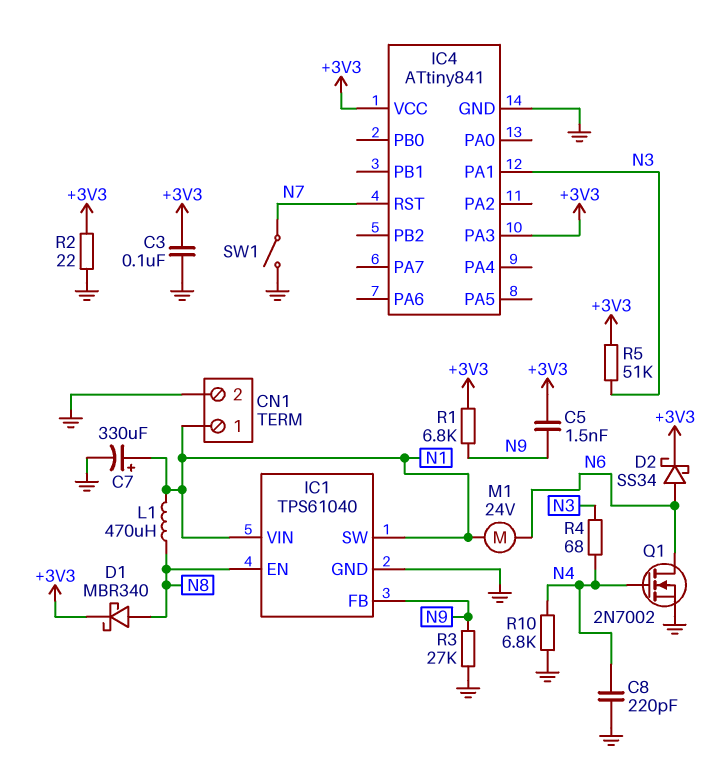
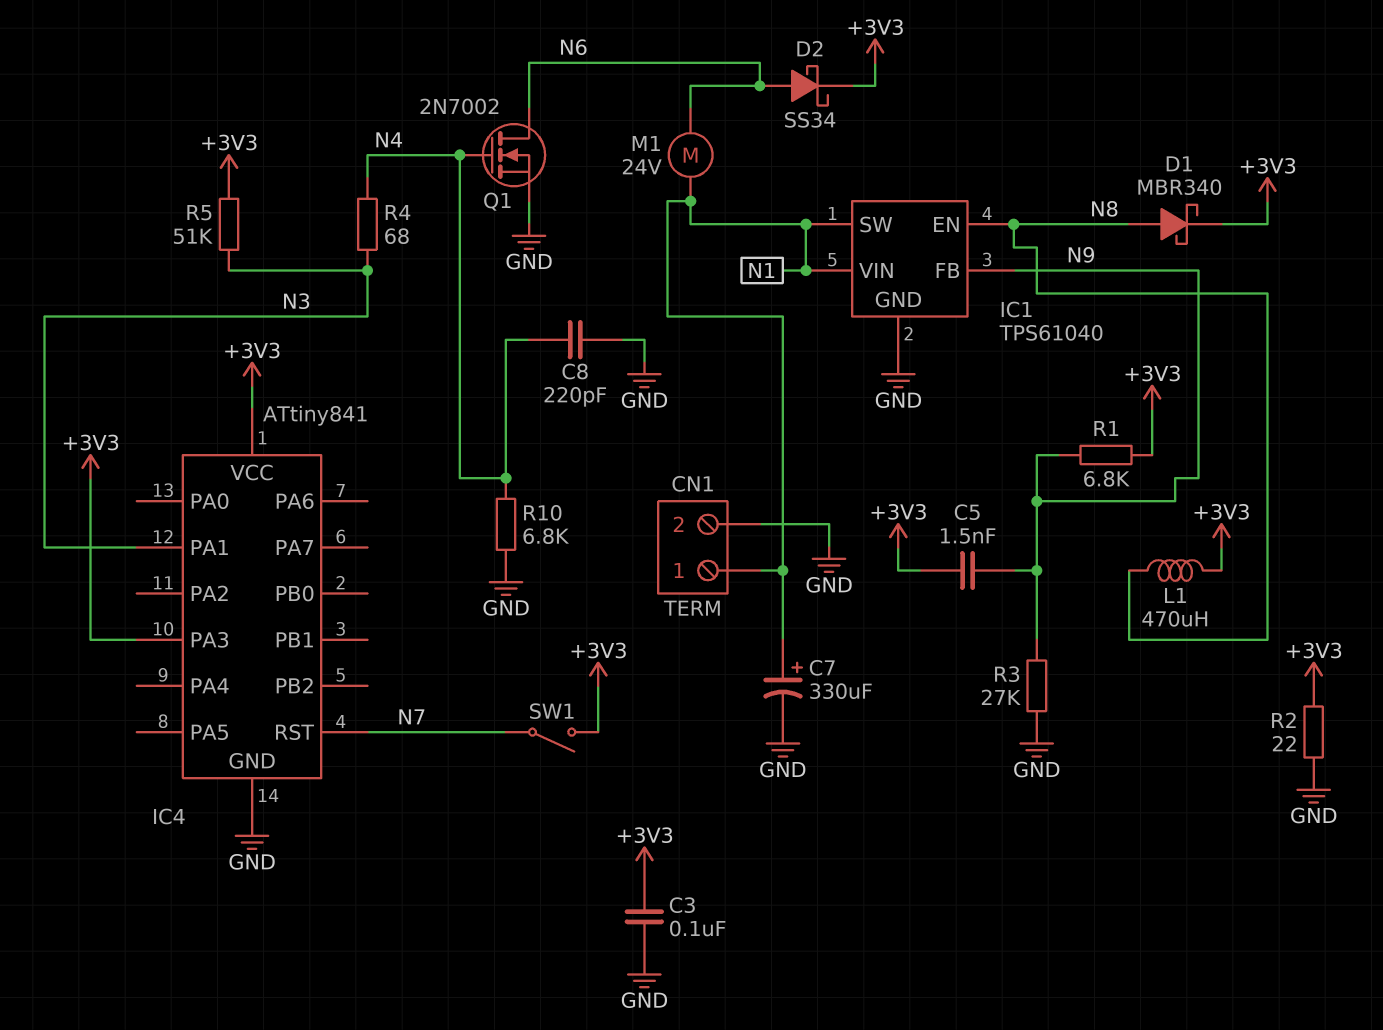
L1: 470uH (N1, N8) -> 470uH (+3V3, N8)
SW1: switch (GND, N7) -> switch (+3V3, N7)

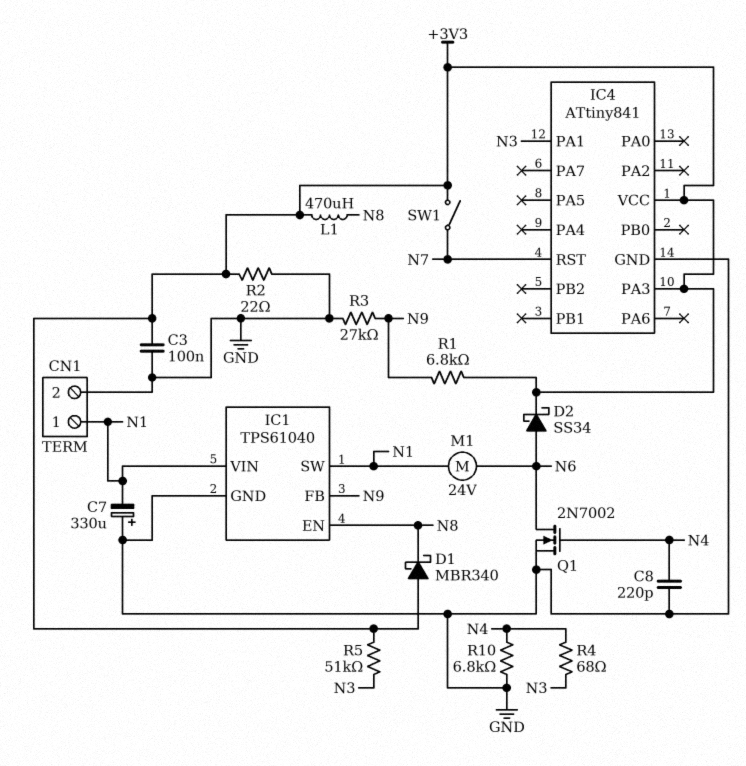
C5: 1.5nF (+3V3, N9) -> none
C7: 330uF (plus N1, minus GND) -> 330uF (plus GND, minus N1)
D1: schottky MBR340 (A N8, K +3V3) -> schottky MBR340 (A +3V3, K N8)

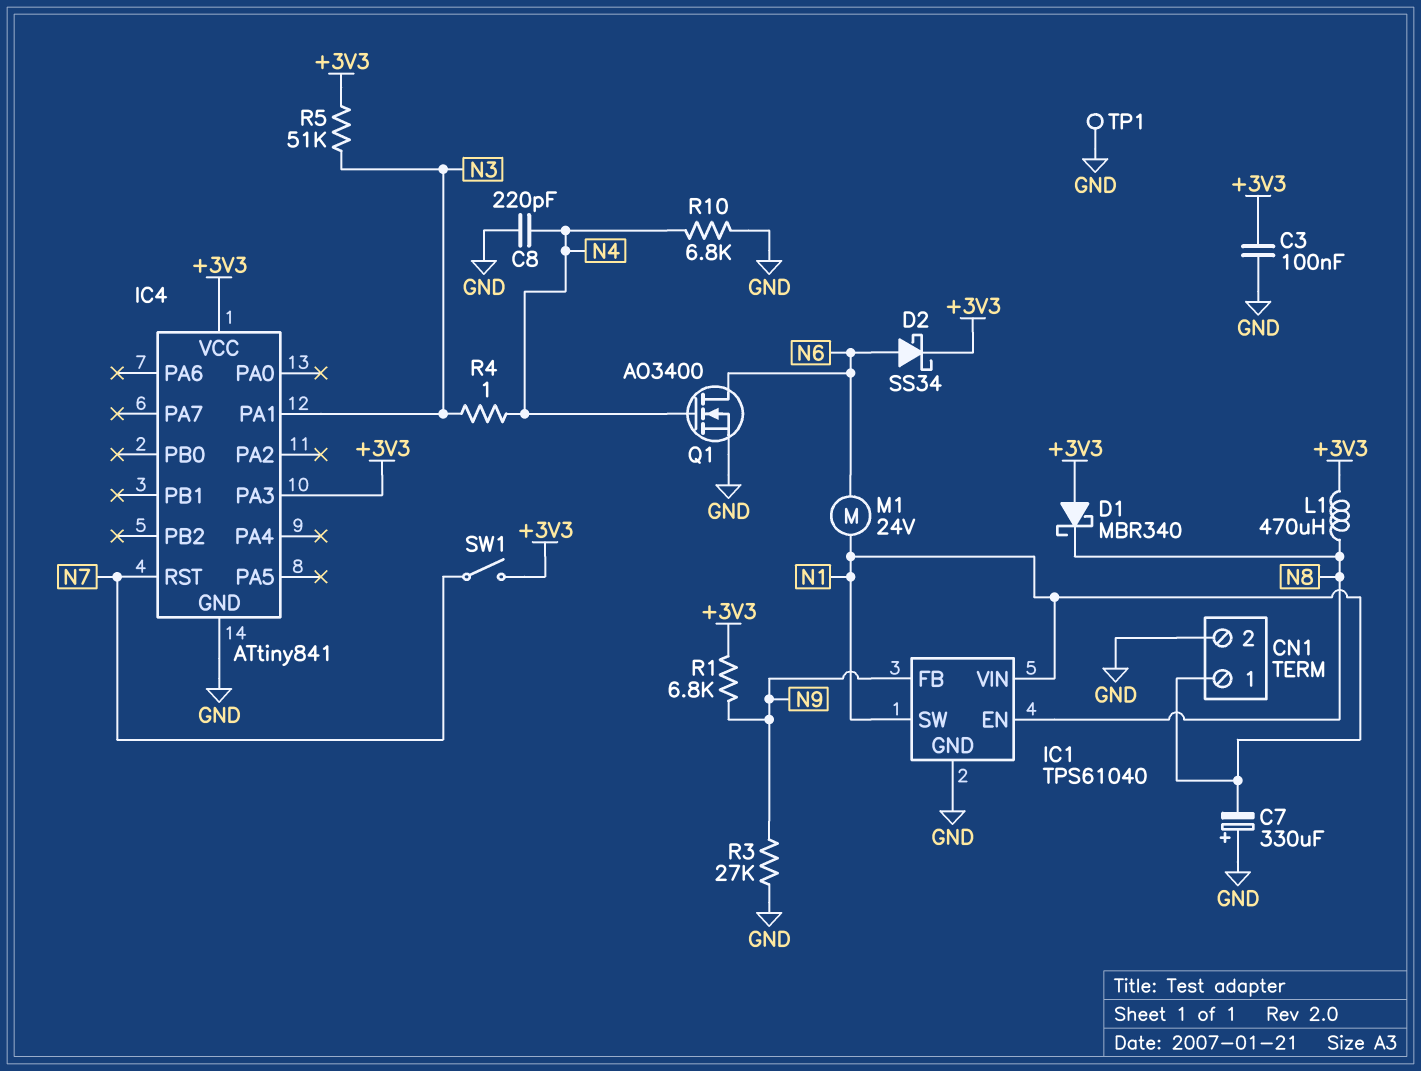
Q1: NMOS 2N7002 (G N4, D N6, S GND) -> NMOS AO3400 (G N4, D N6, S GND)
R2: 22 (+3V3, GND) -> none
R4: 68 (N3, N4) -> 1 (N3, N4)
TP1: none -> test point (GND)

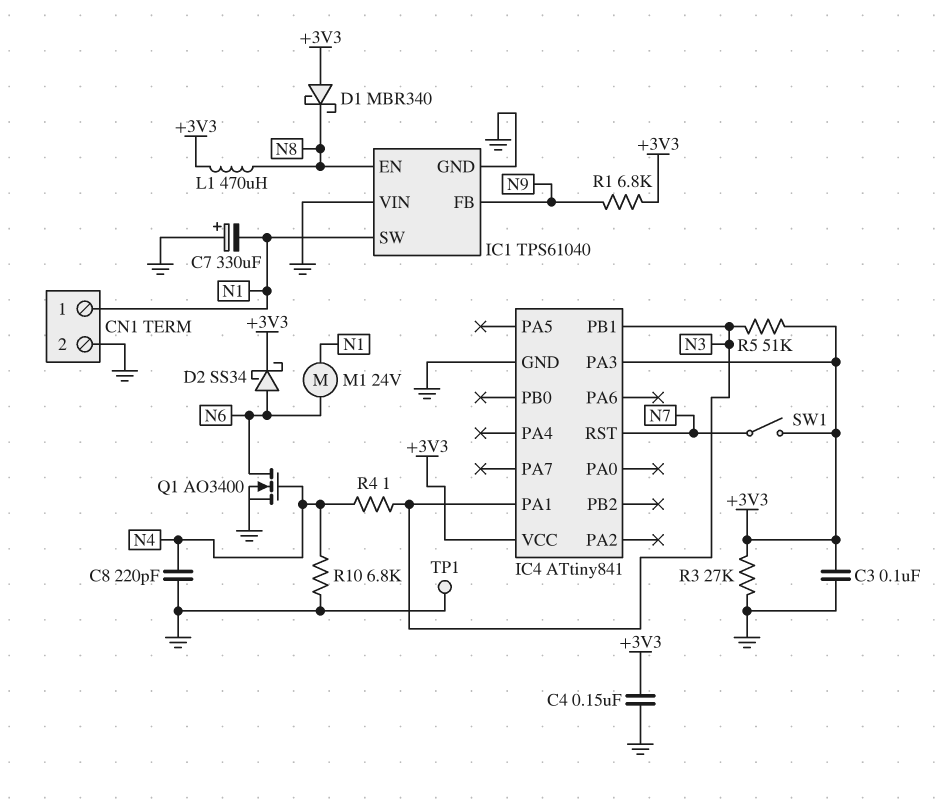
C4: none -> 150nF (+3V3, GND)
IC1 pin VIN: N1 -> GND
IC4 pin PB1: none -> N3
R3: 27k (GND, N9) -> 27k (+3V3, GND)

